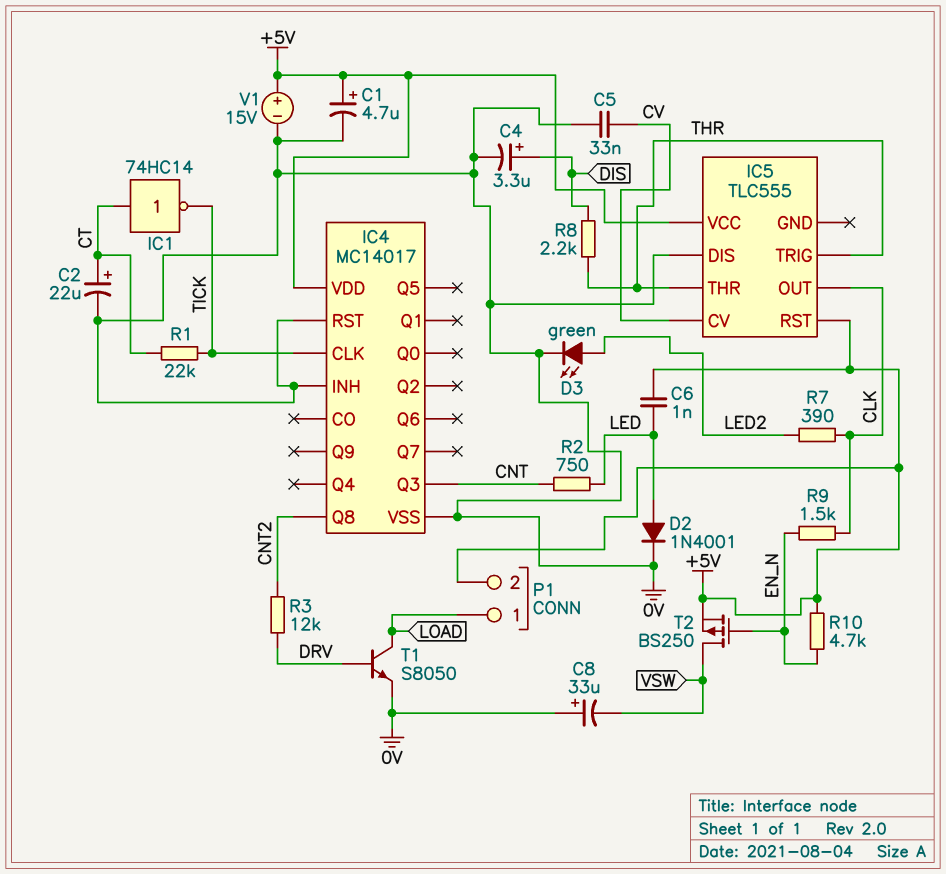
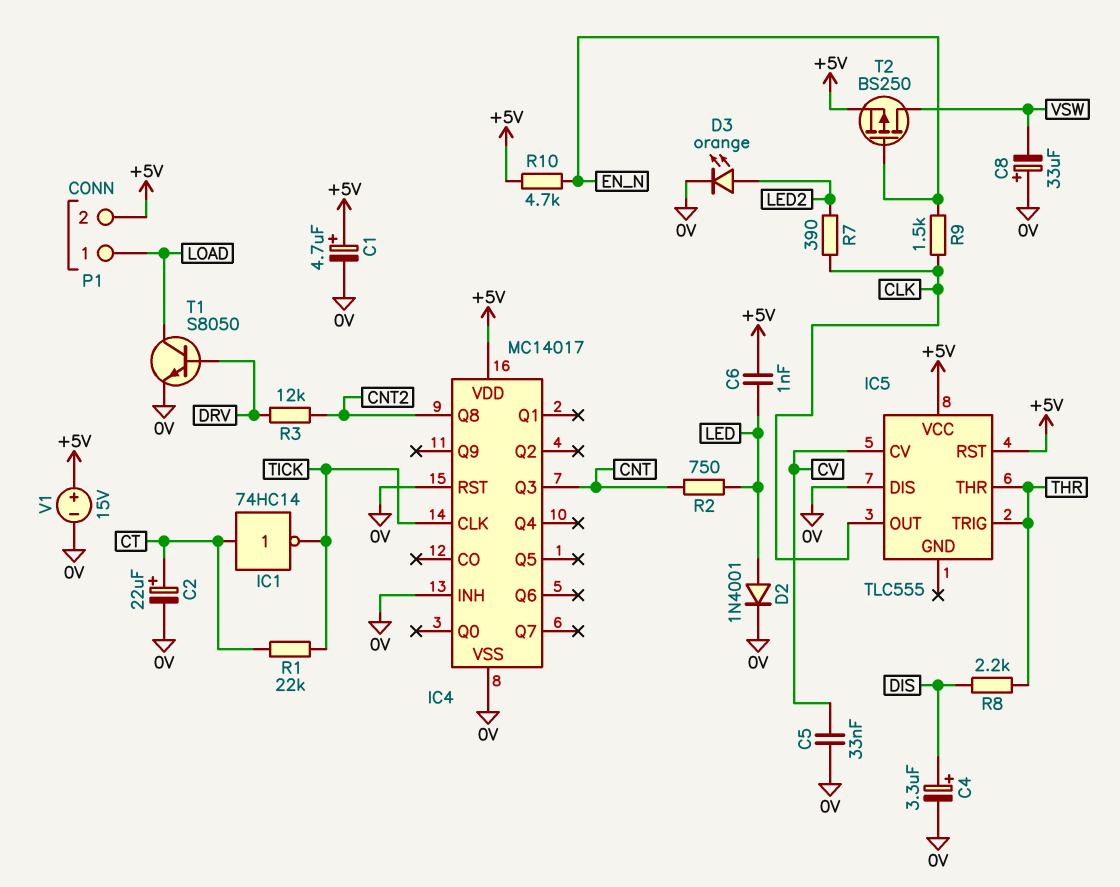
D3: LED green (A LED2, K 0V) -> LED orange (A LED2, K 0V)

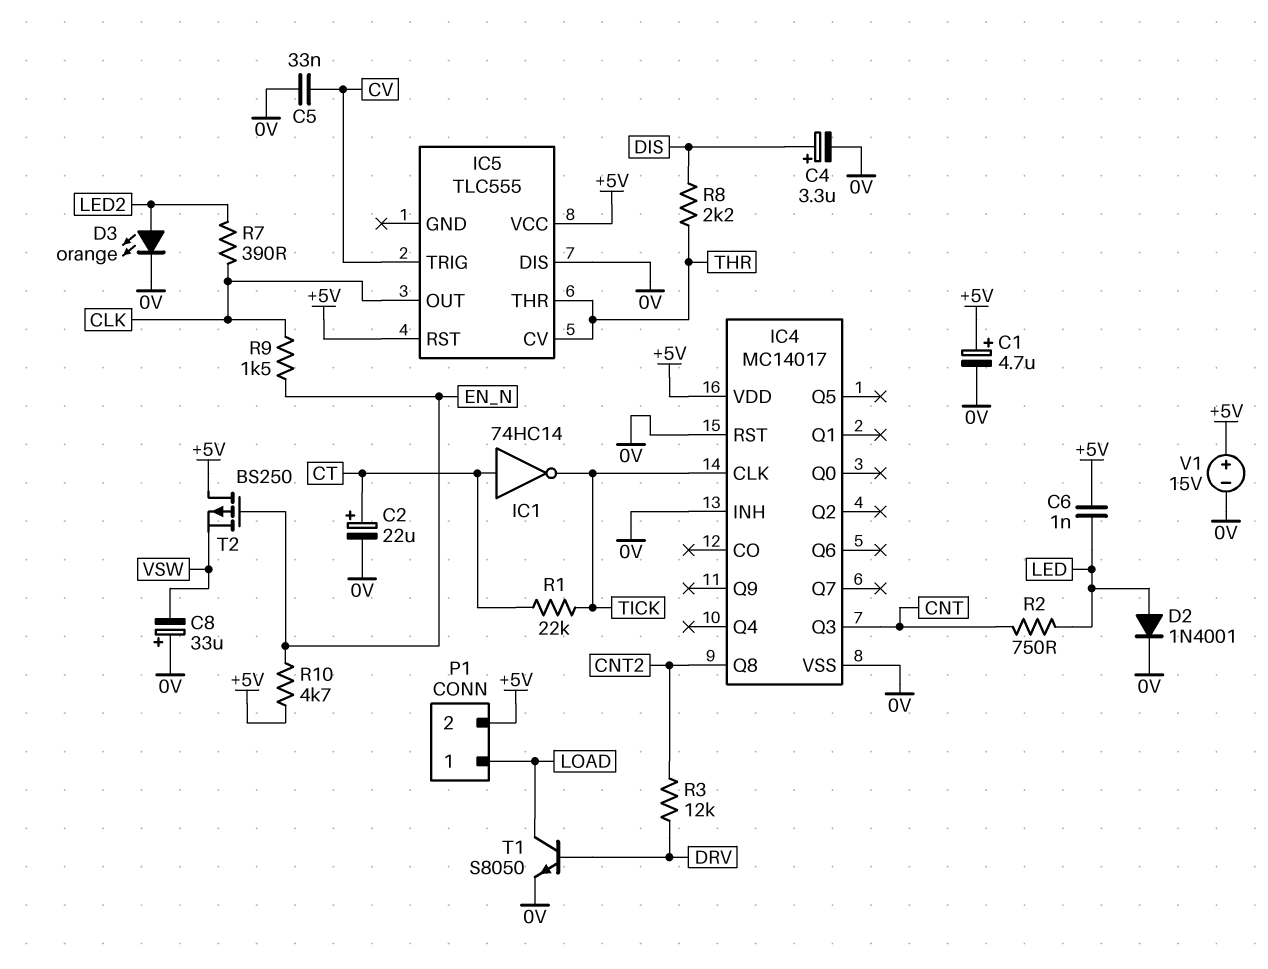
IC5 pin CV: CV -> THR
IC5 pin TRIG: THR -> CV
T2: PMOS BS250 (G EN_N, D VSW, S +5V) -> PMOS BS250 (G EN_N, D +5V, S VSW)

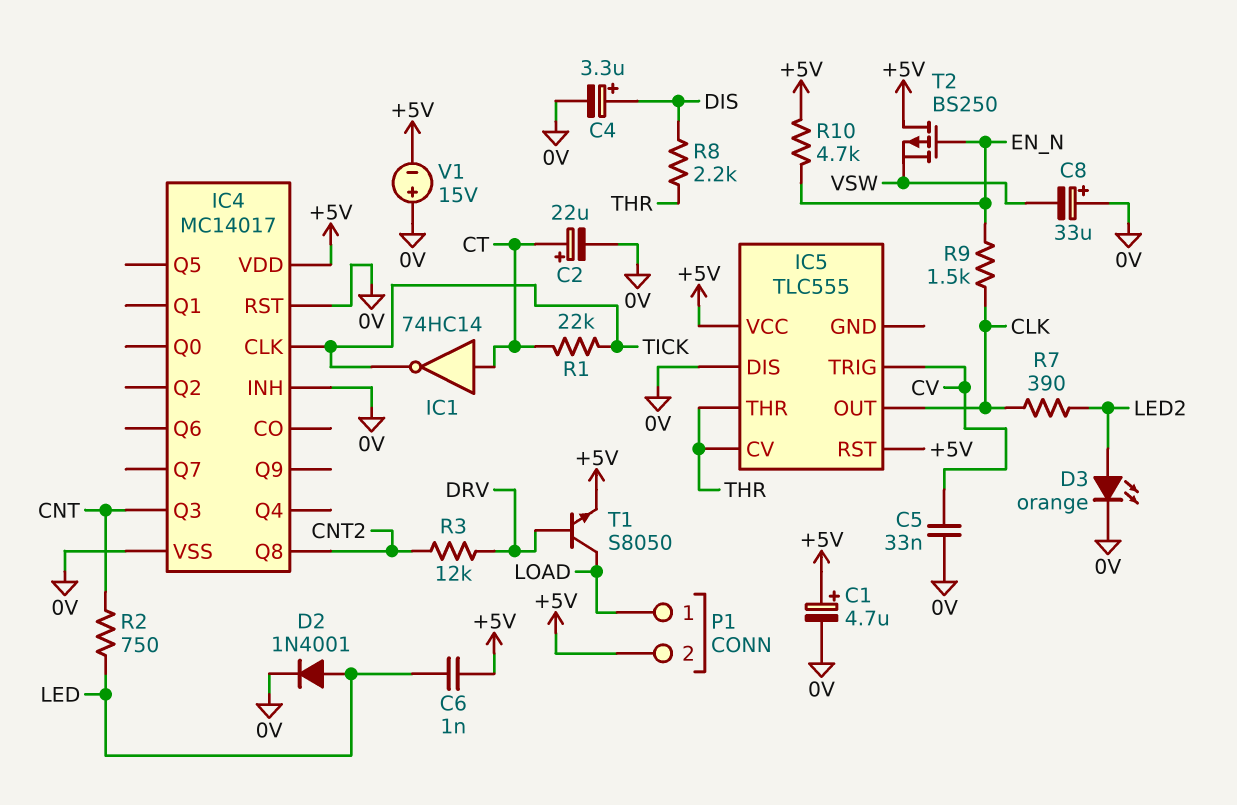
T1: NPN S8050 (B DRV, C LOAD, E 0V) -> NPN S8050 (B DRV, C LOAD, E +5V)
V1: 15V (plus +5V, minus 0V) -> 15V (plus 0V, minus +5V)

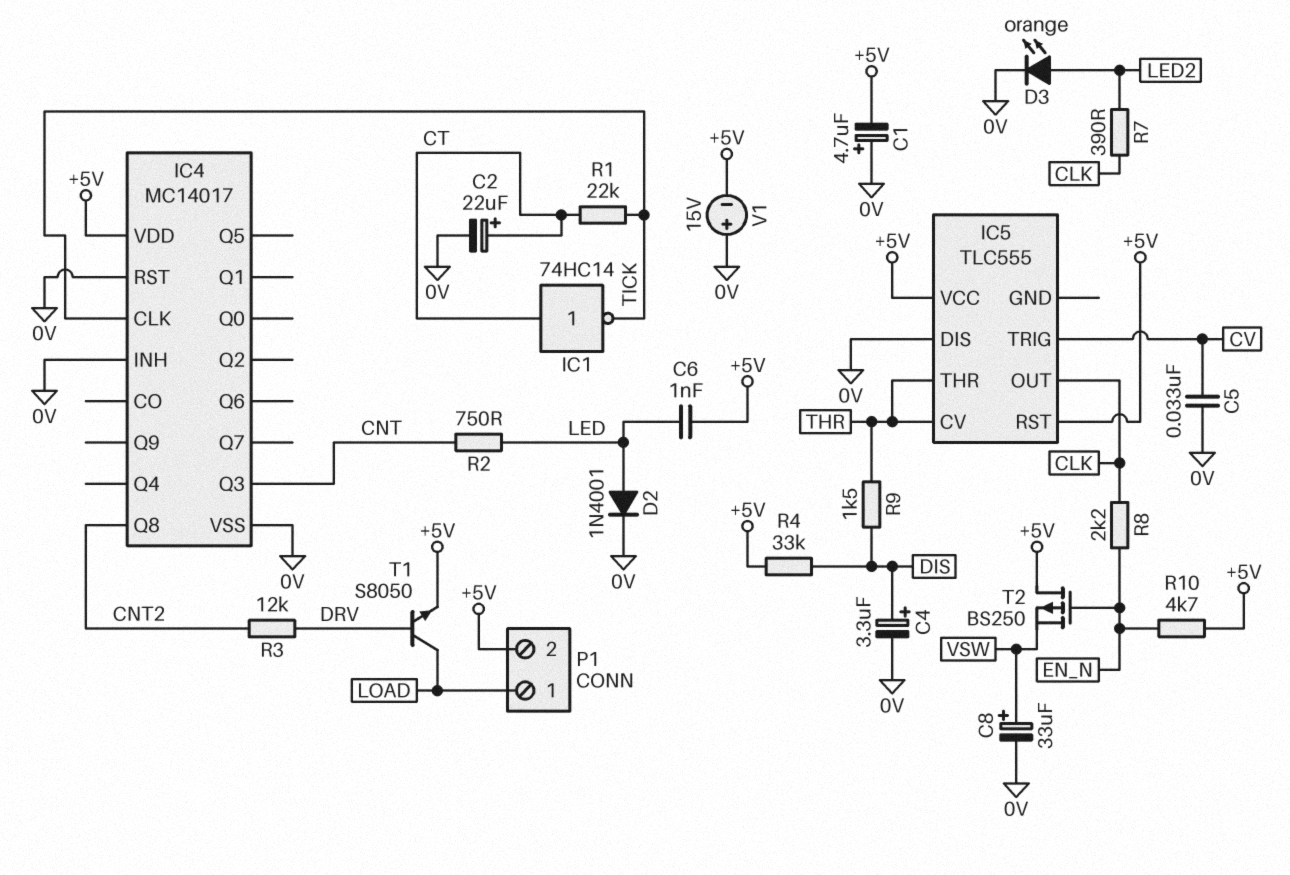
C1: 4.7uF (plus +5V, minus 0V) -> 4.7uF (plus 0V, minus +5V)
C8: 33uF (plus 0V, minus VSW) -> 33uF (plus VSW, minus 0V)
R4: none -> 33k (+5V, DIS)
R8: 2.2k (DIS, THR) -> 2.2k (CLK, EN_N)
R9: 1.5k (CLK, EN_N) -> 1.5k (DIS, THR)

